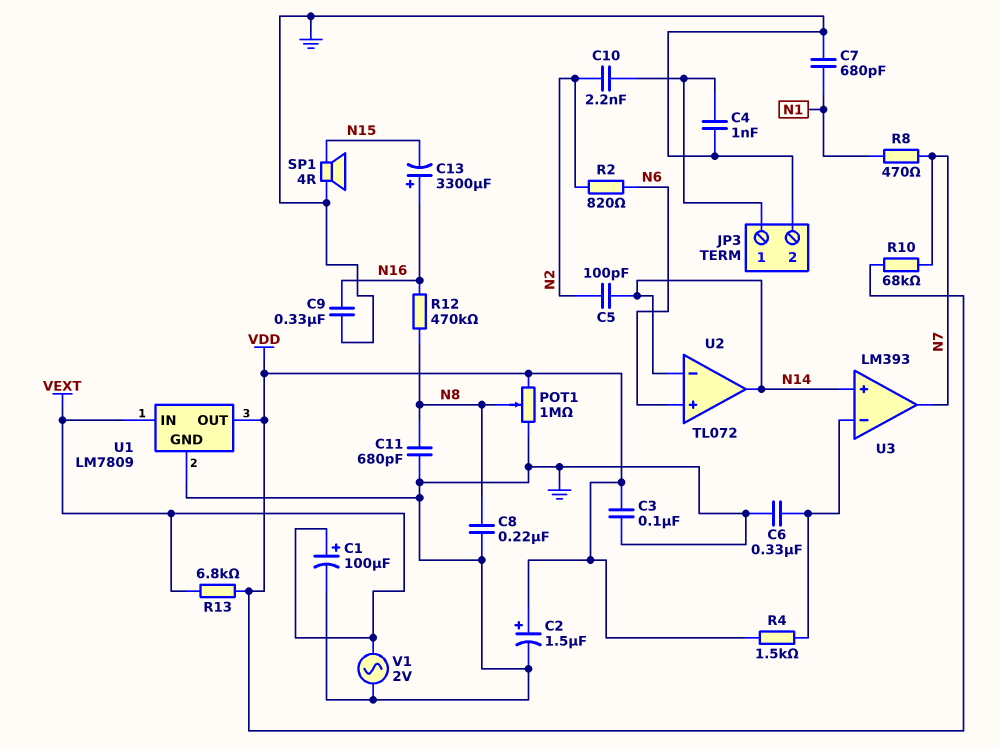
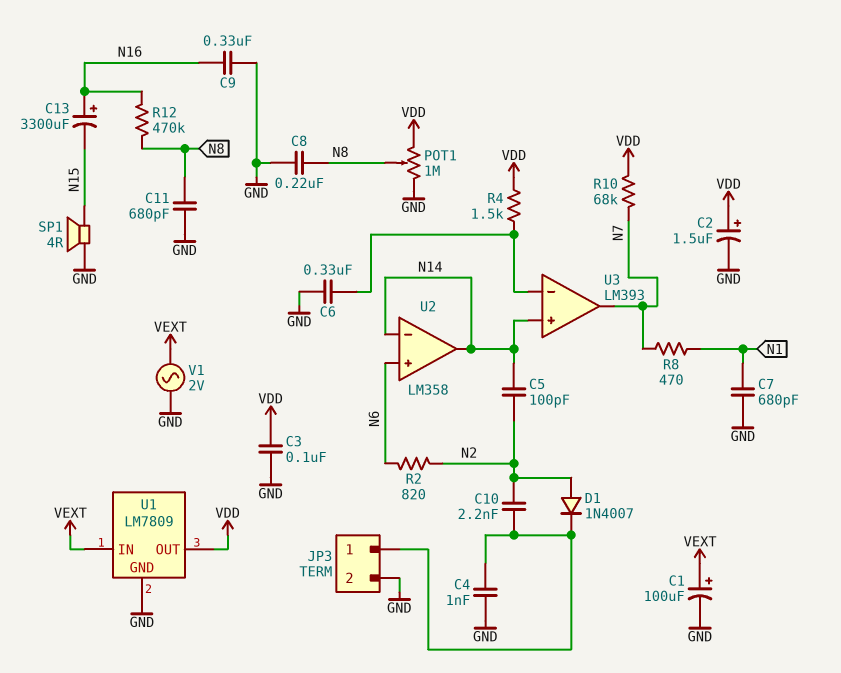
D1: none -> diode 1N4007 (A N2, K JP3/1)
R13: 6.8k (VDD, VEXT) -> none
U2: TL072 -> LM358

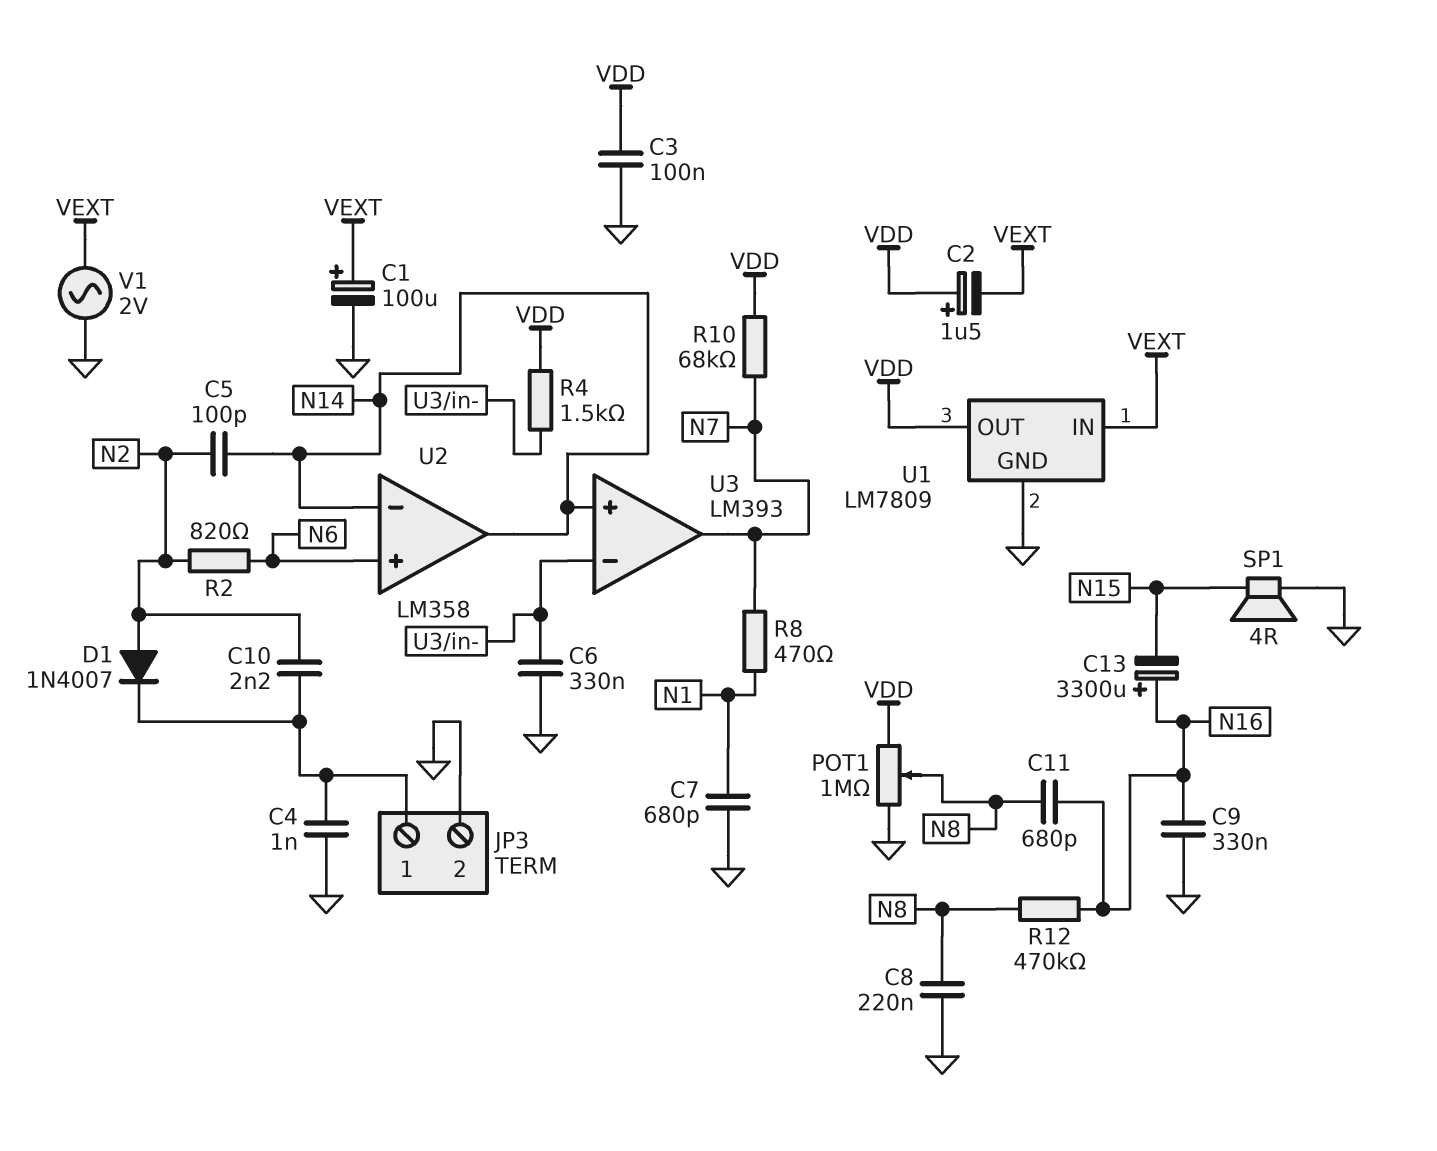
C2: 1.5uF (plus VDD, minus GND) -> 1.5uF (plus VDD, minus VEXT)
C11: 680pF (GND, N8) -> 680pF (N8, N16)

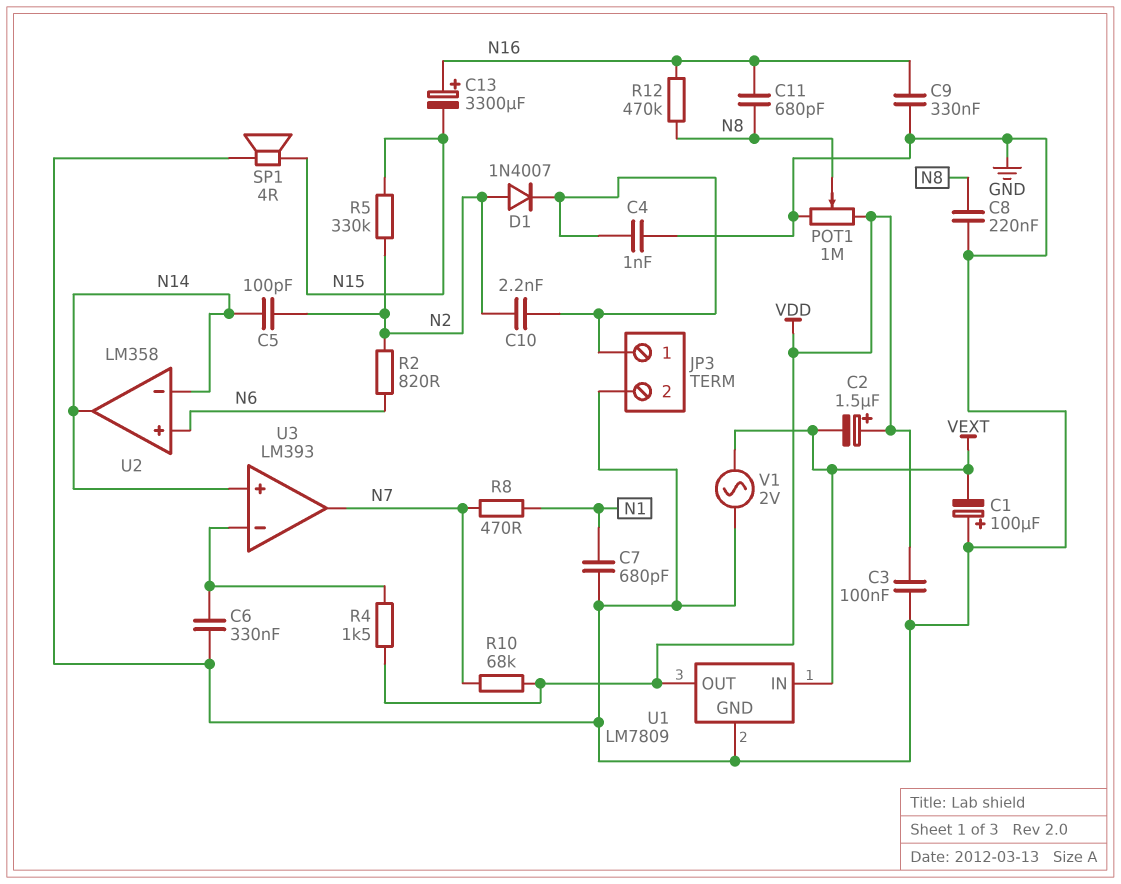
C1: 100uF (plus VEXT, minus GND) -> 100uF (plus GND, minus VEXT)
R5: none -> 330k (N2, N15)

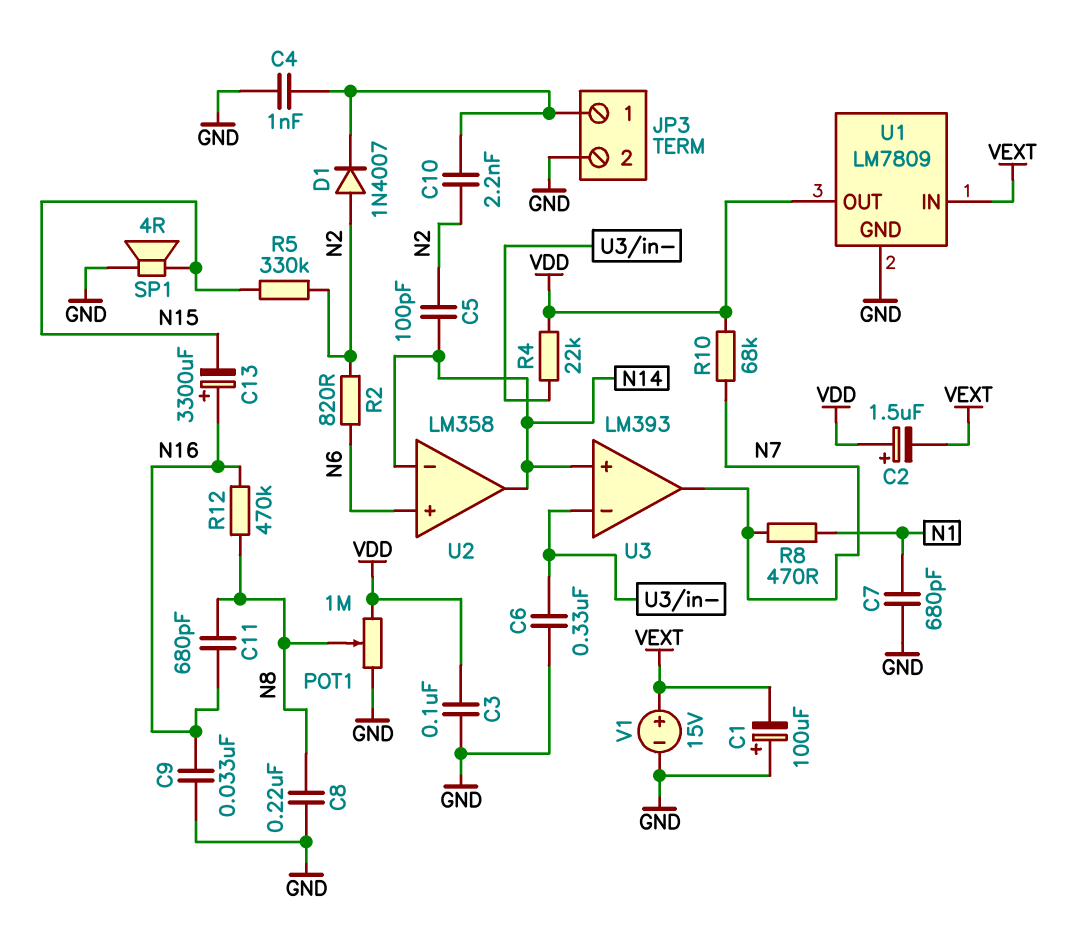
C9: 330nF (GND, N16) -> 33nF (GND, N16)
R4: 1.5k (U3/in-, VDD) -> 22k (U3/in-, VDD)
V1: AC 2V (GND, VEXT) -> 15V (plus VEXT, minus GND)

